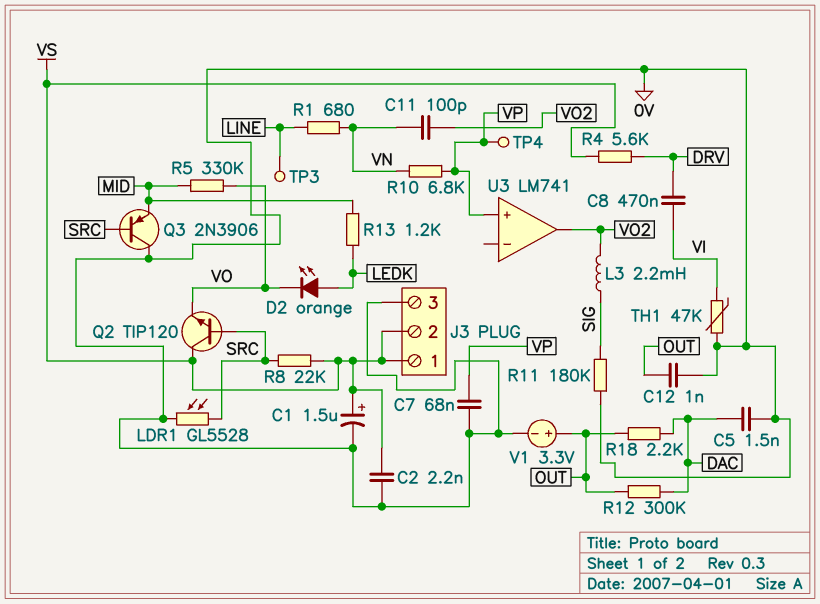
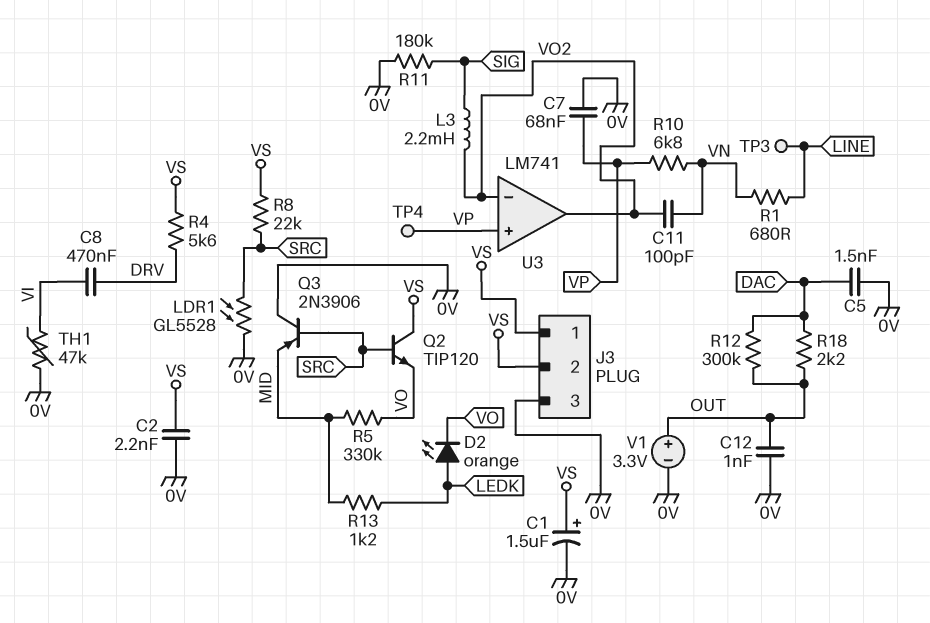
U3 pin in-: none -> VO2

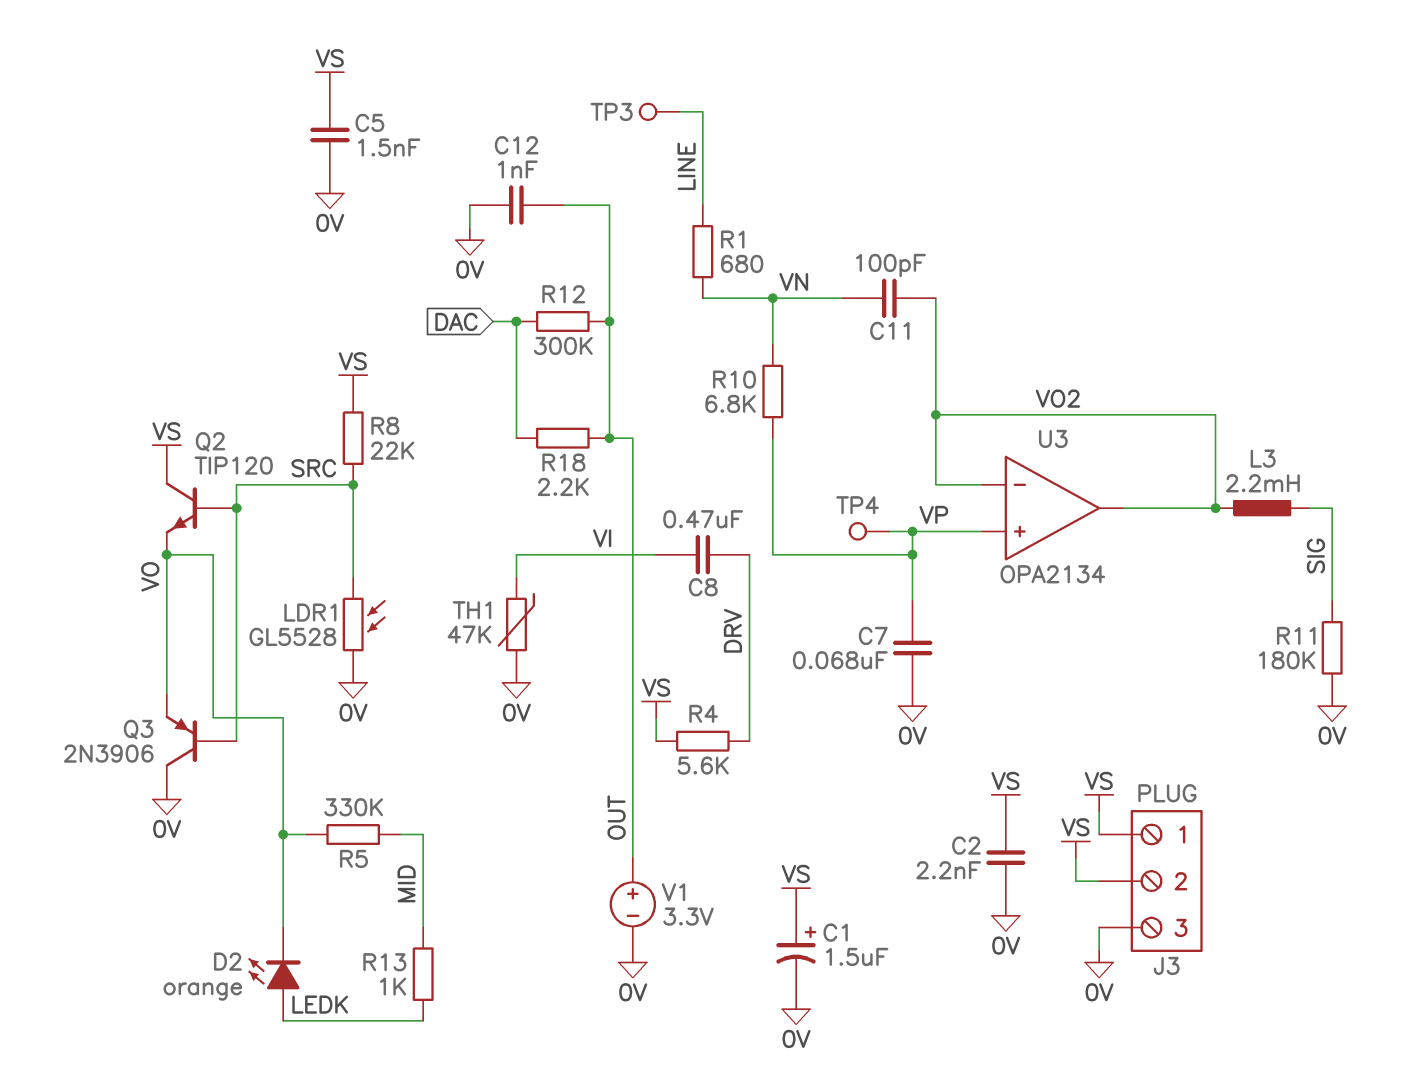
C5: 1.5nF (0V, DAC) -> 1.5nF (0V, VS)
Q3: PNP 2N3906 (B SRC, C 0V, E MID) -> PNP 2N3906 (B SRC, C 0V, E VO)
R13: 1.2k (LEDK, MID) -> 1k (LEDK, MID)
U3: LM741 -> OPA2134

